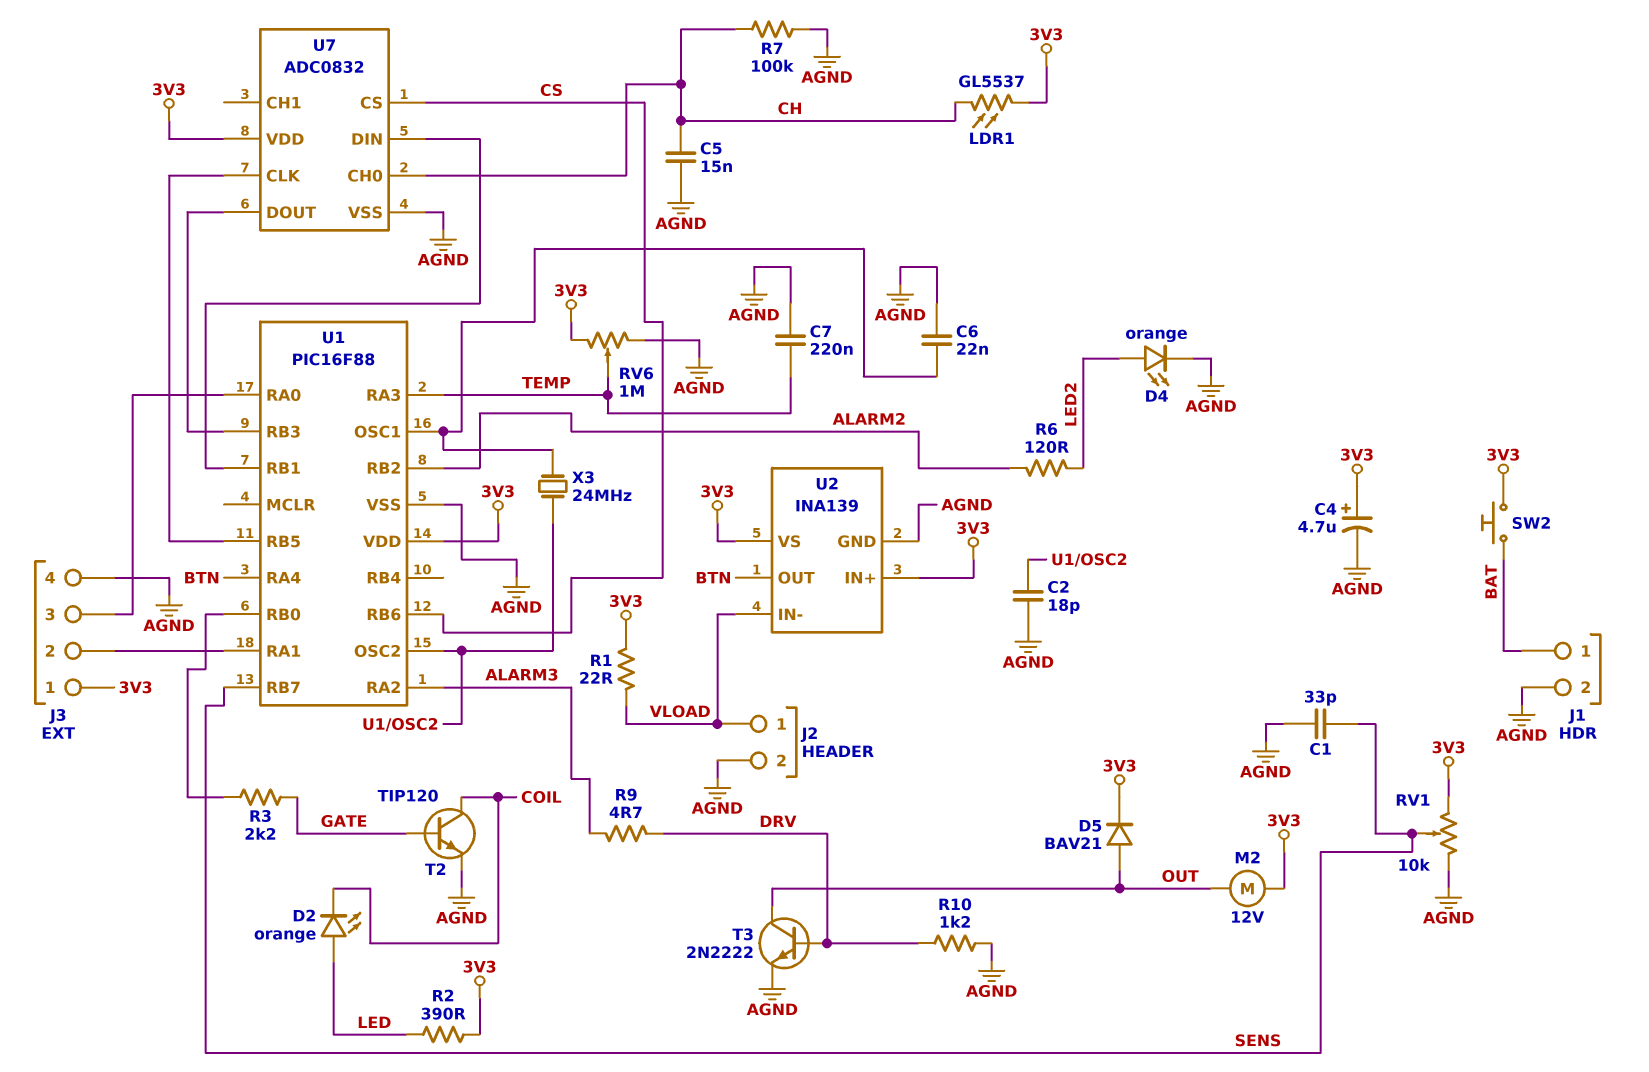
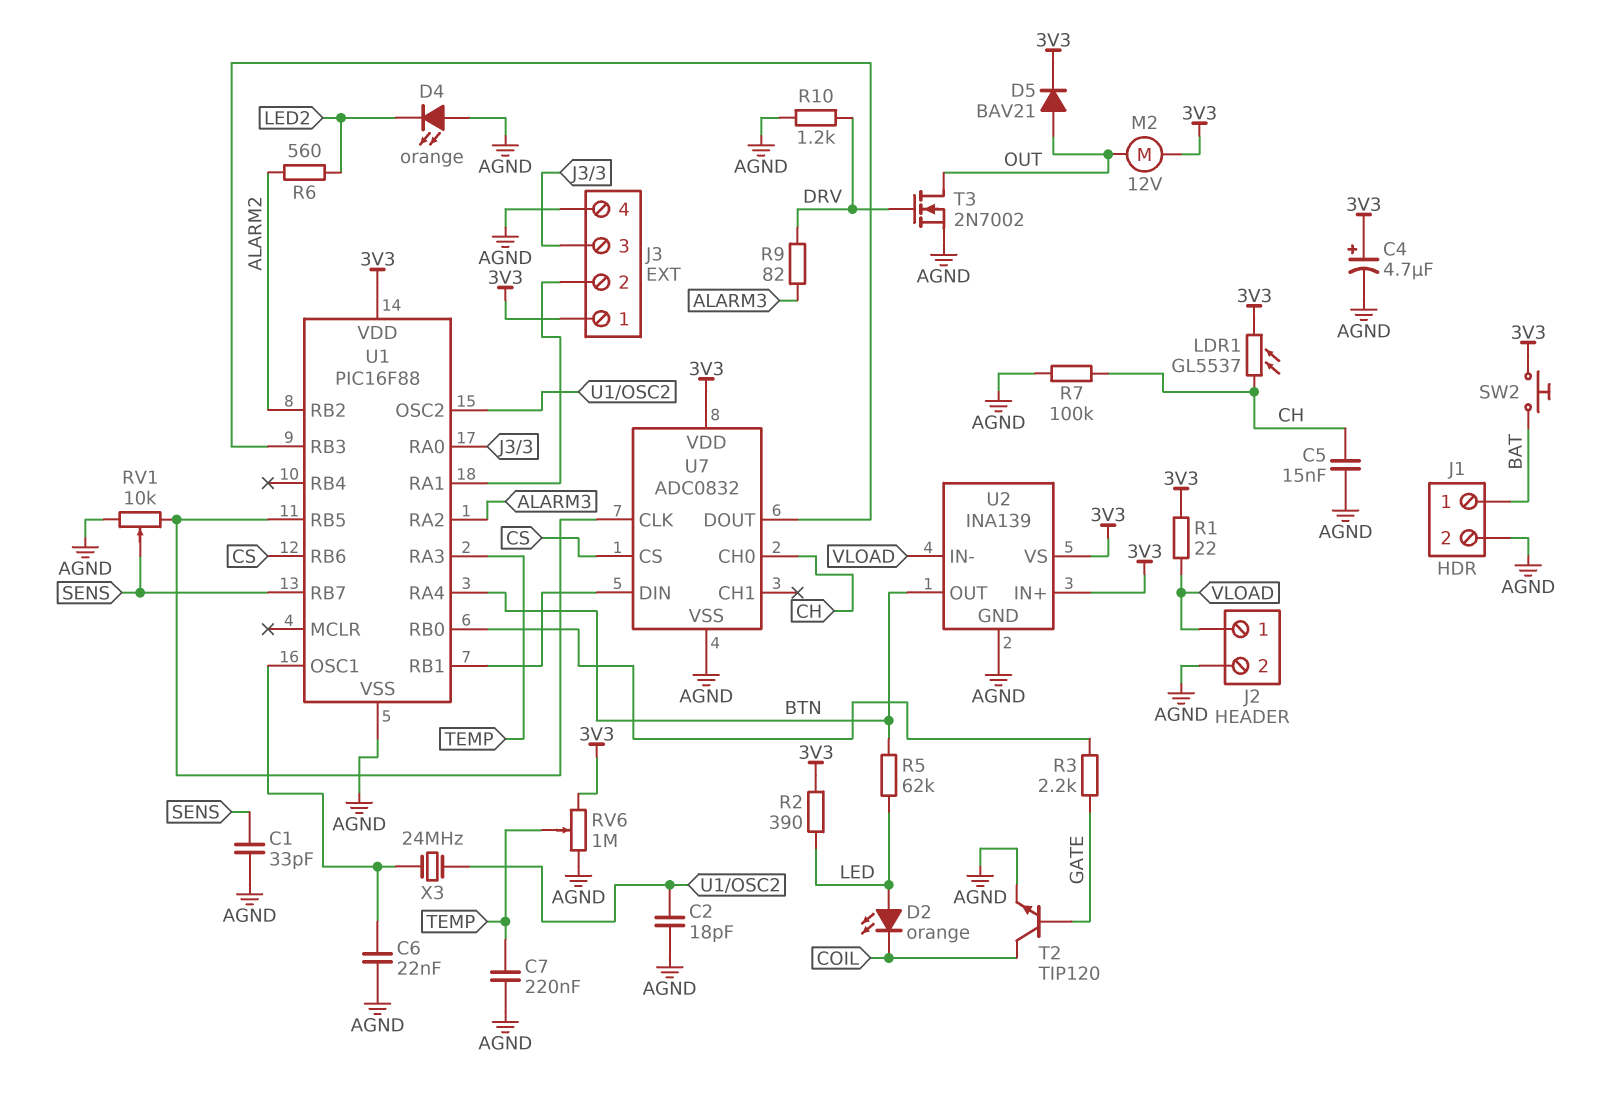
D4: LED orange (A LED2, K AGND) -> LED orange (A AGND, K LED2)
R5: none -> 62k (BTN, LED)
R6: 120 (ALARM2, LED2) -> 560 (ALARM2, LED2)
R9: 4.7 (ALARM3, DRV) -> 82 (ALARM3, DRV)
RV1: 10k (3V3, AGND, wiper SENS) -> 10k (AGND, U1/RB5, wiper SENS)
T3: NPN 2N2222 (B DRV, C OUT, E AGND) -> NMOS 2N7002 (G DRV, D OUT, S AGND)

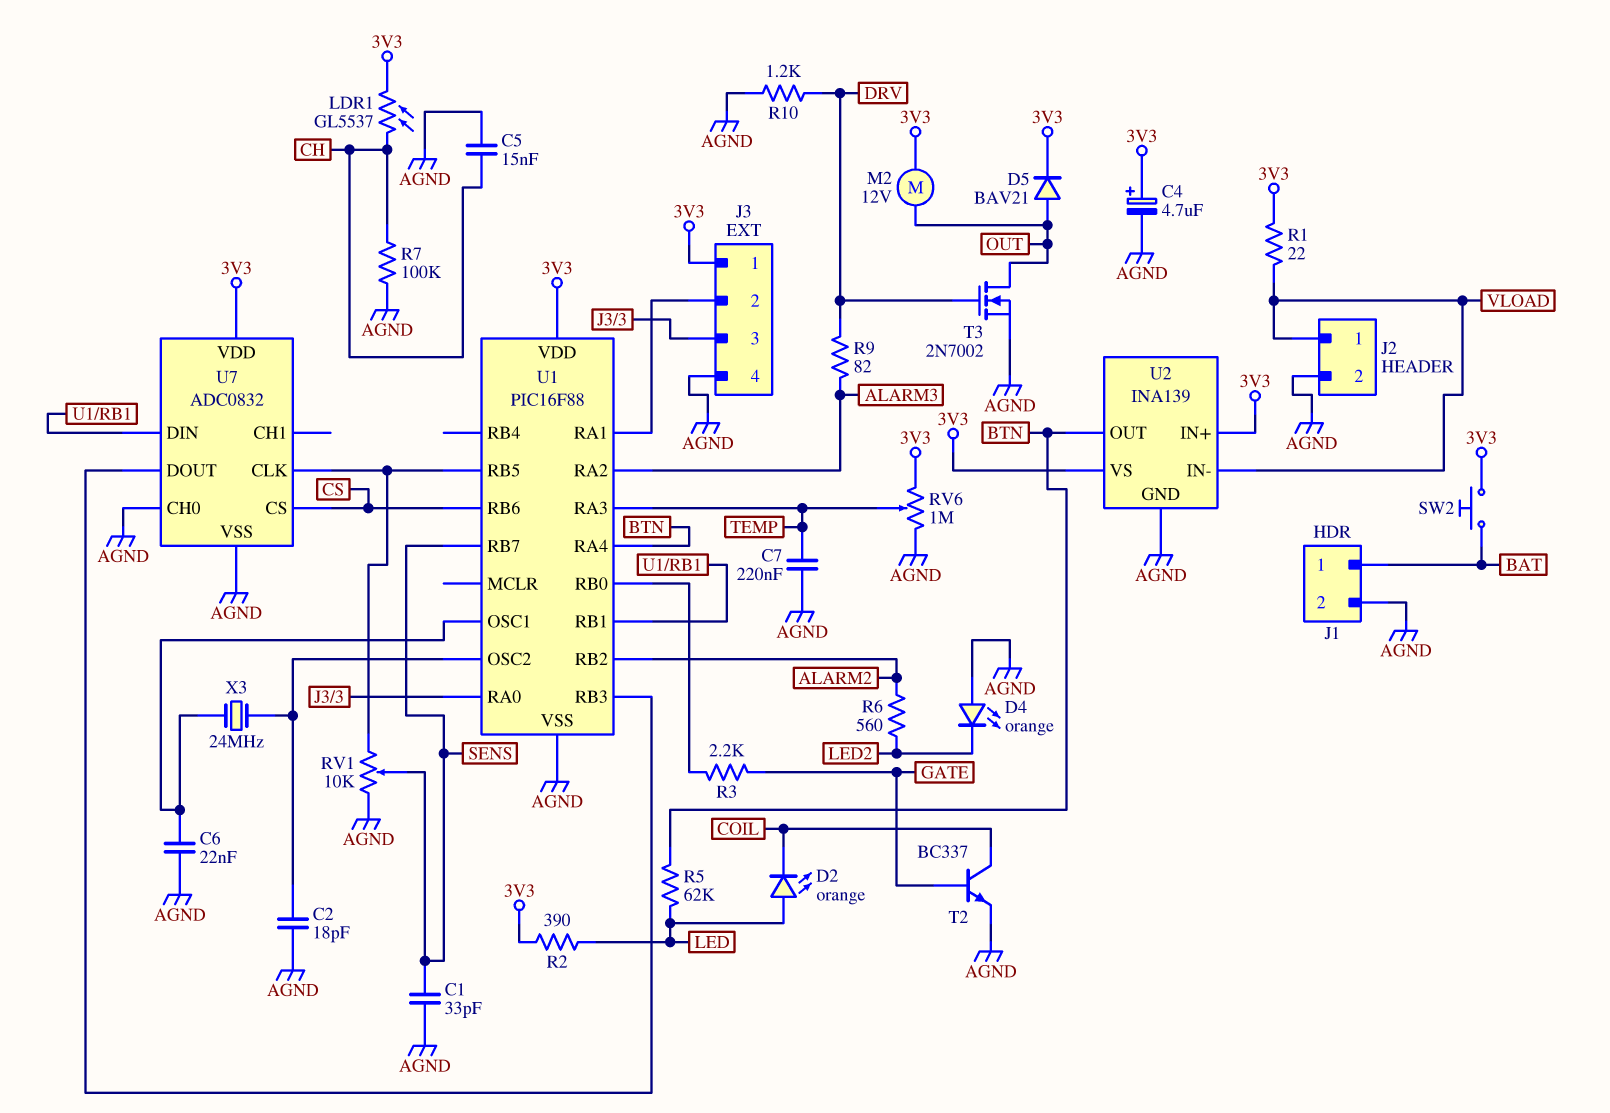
T2: NPN TIP120 (B GATE, C COIL, E AGND) -> NPN BC337 (B GATE, C COIL, E AGND)
U7 pin CH0: CH -> AGND

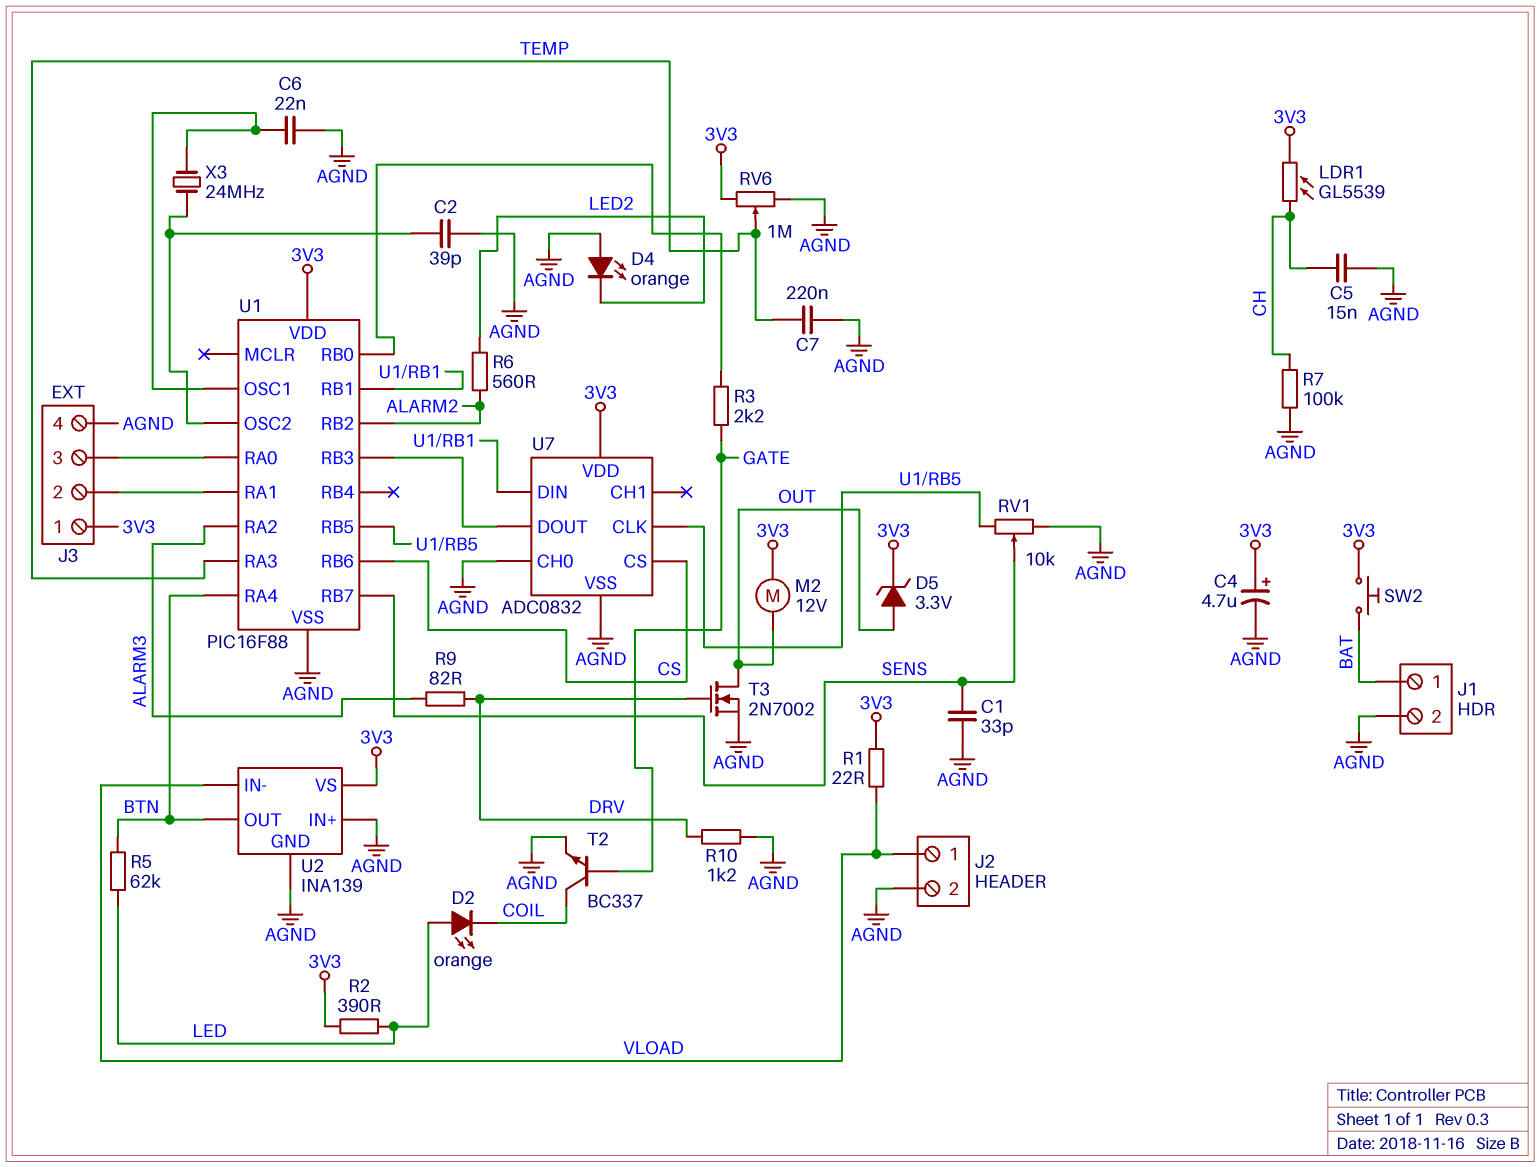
C2: 18pF (AGND, U1/OSC2) -> 39pF (AGND, U1/OSC2)
D5: diode BAV21 (A OUT, K 3V3) -> zener 3.3V (A OUT, K 3V3)
LDR1: GL5537 (3V3, CH) -> GL5539 (3V3, CH)
U2 pin IN+: 3V3 -> AGND

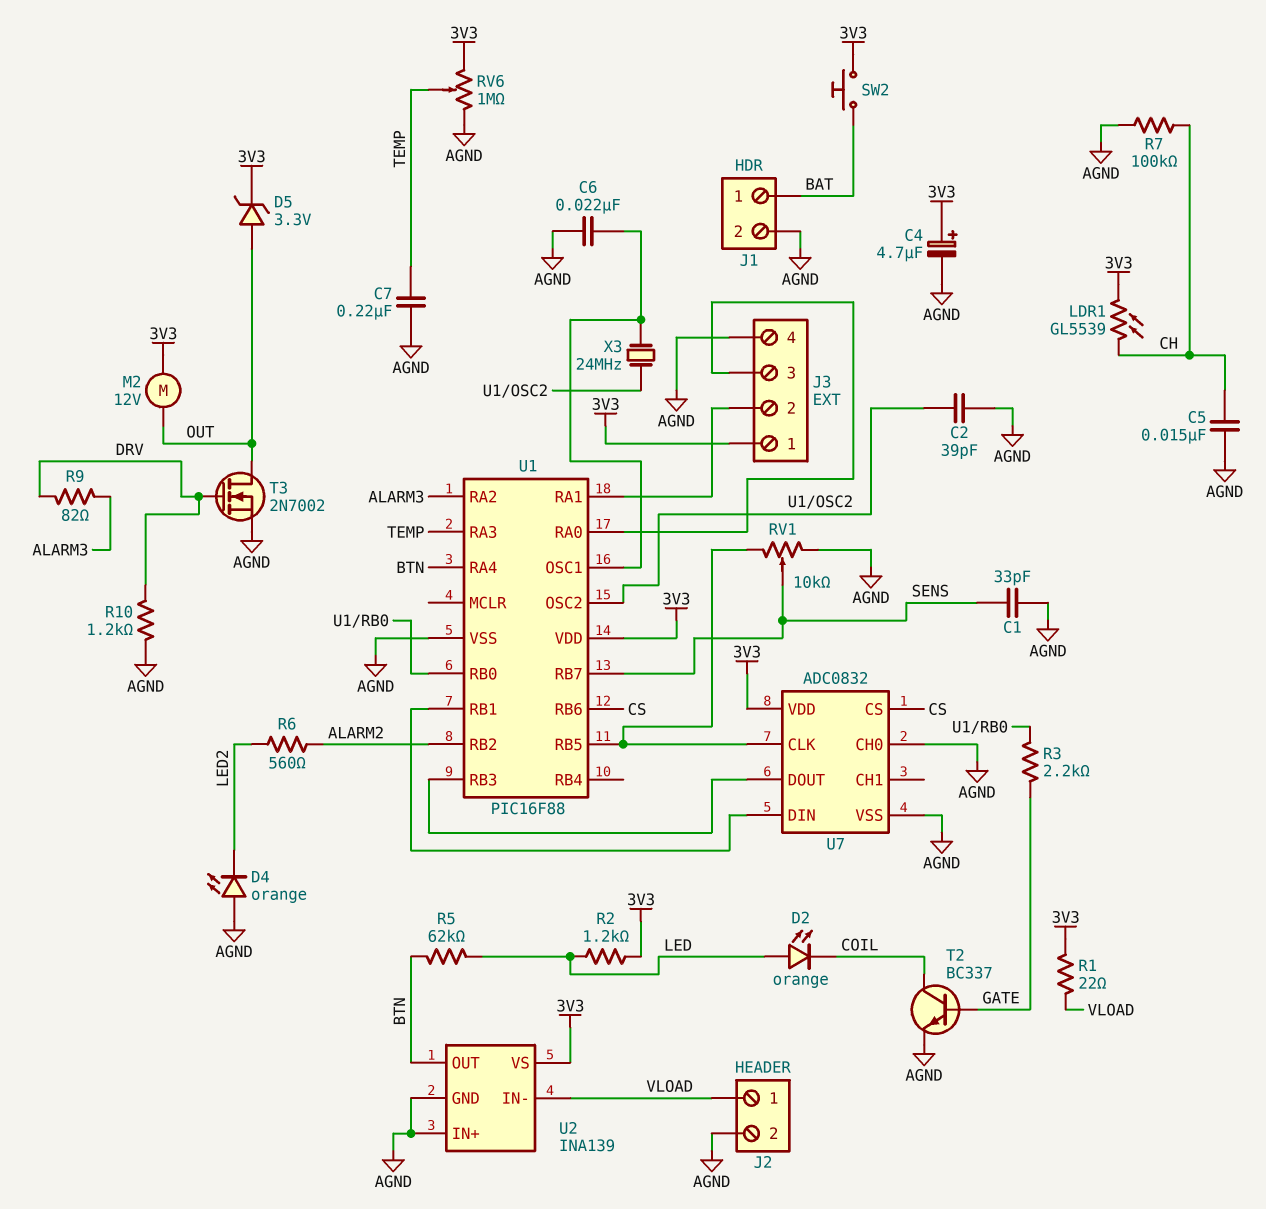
R2: 390 (3V3, LED) -> 1.2k (3V3, LED)

